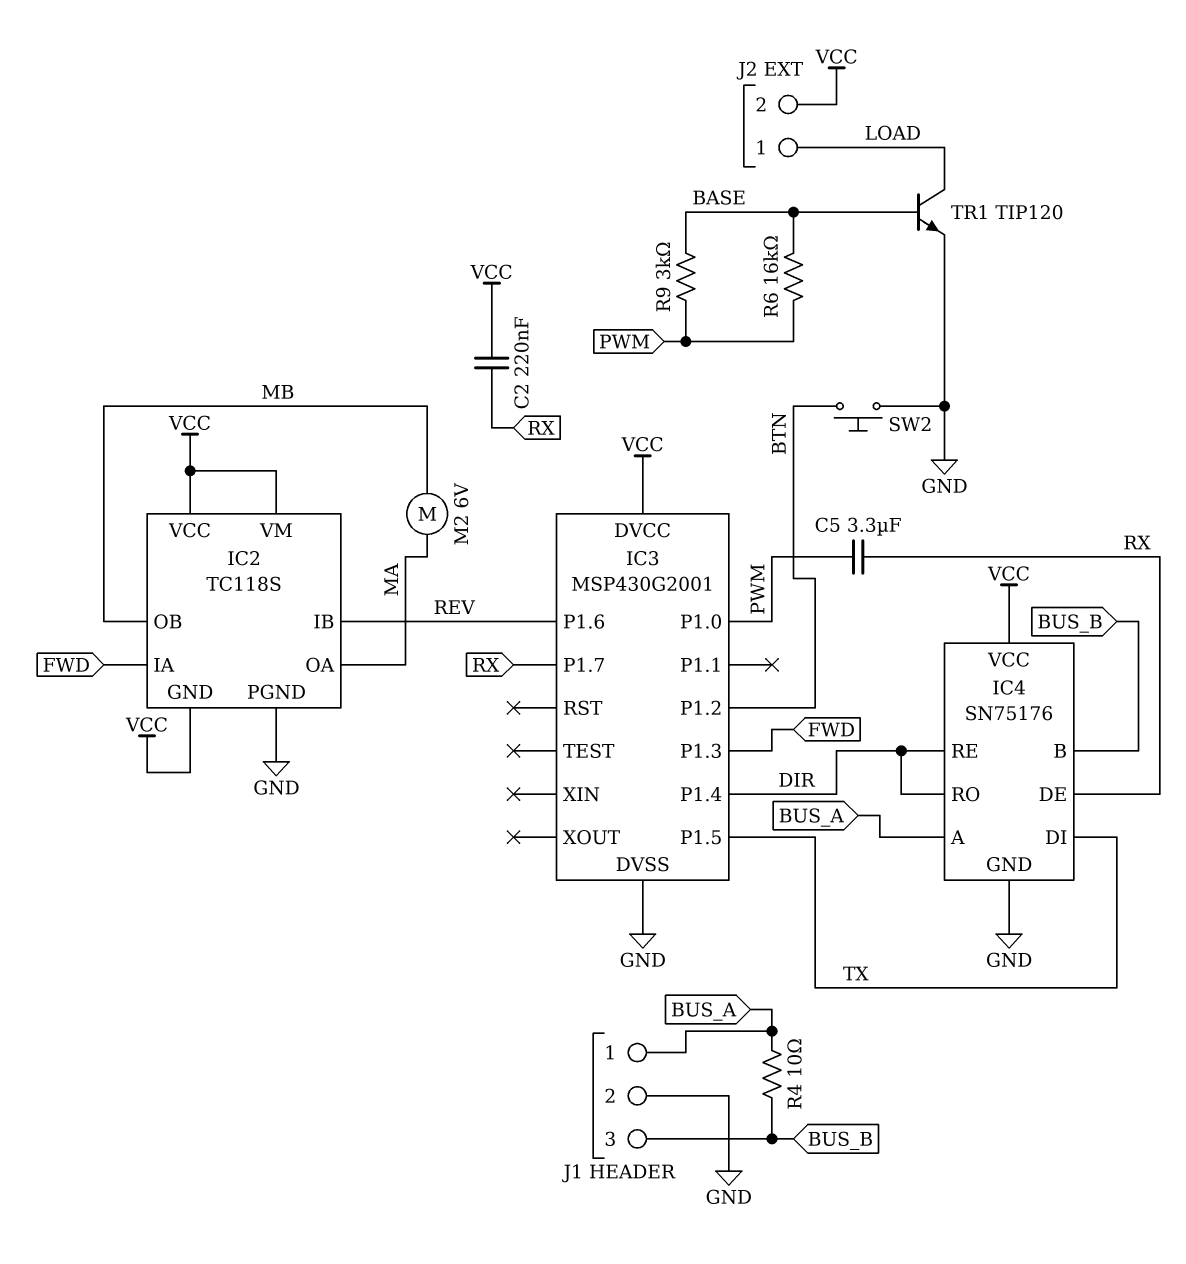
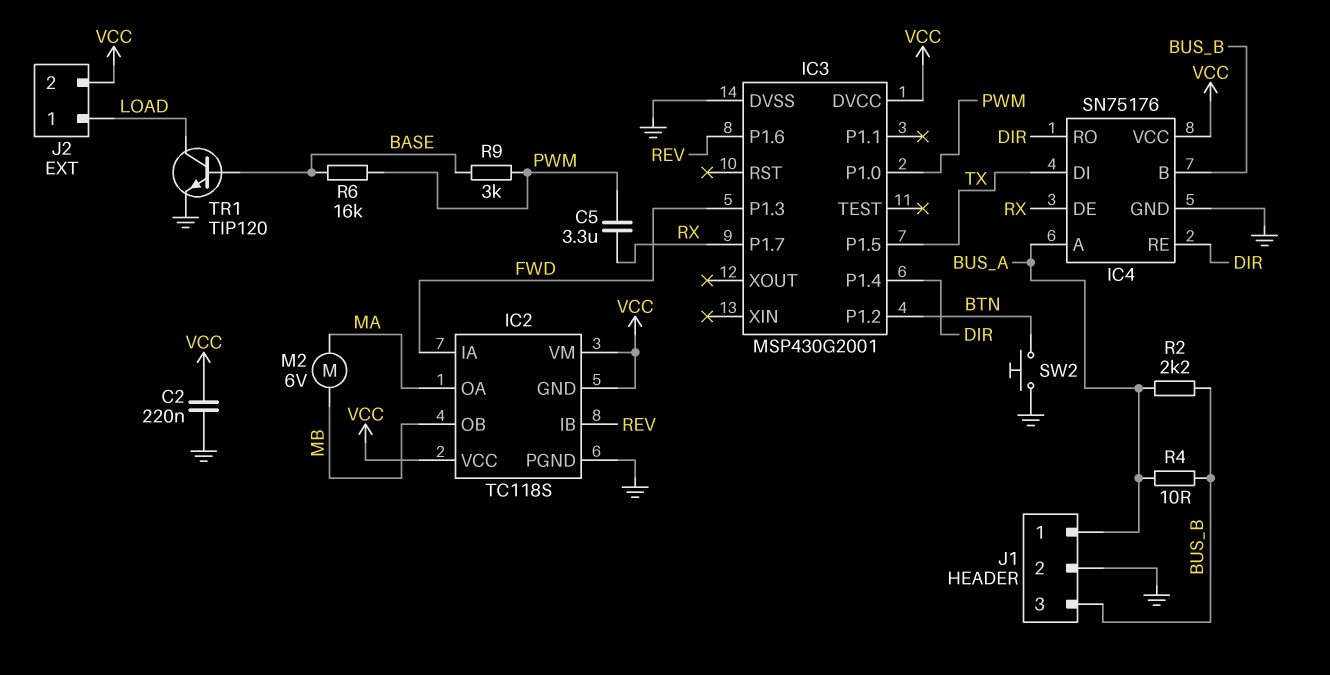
C2: 220nF (RX, VCC) -> 220nF (GND, VCC)
R2: none -> 2.2k (BUS_A, BUS_B)

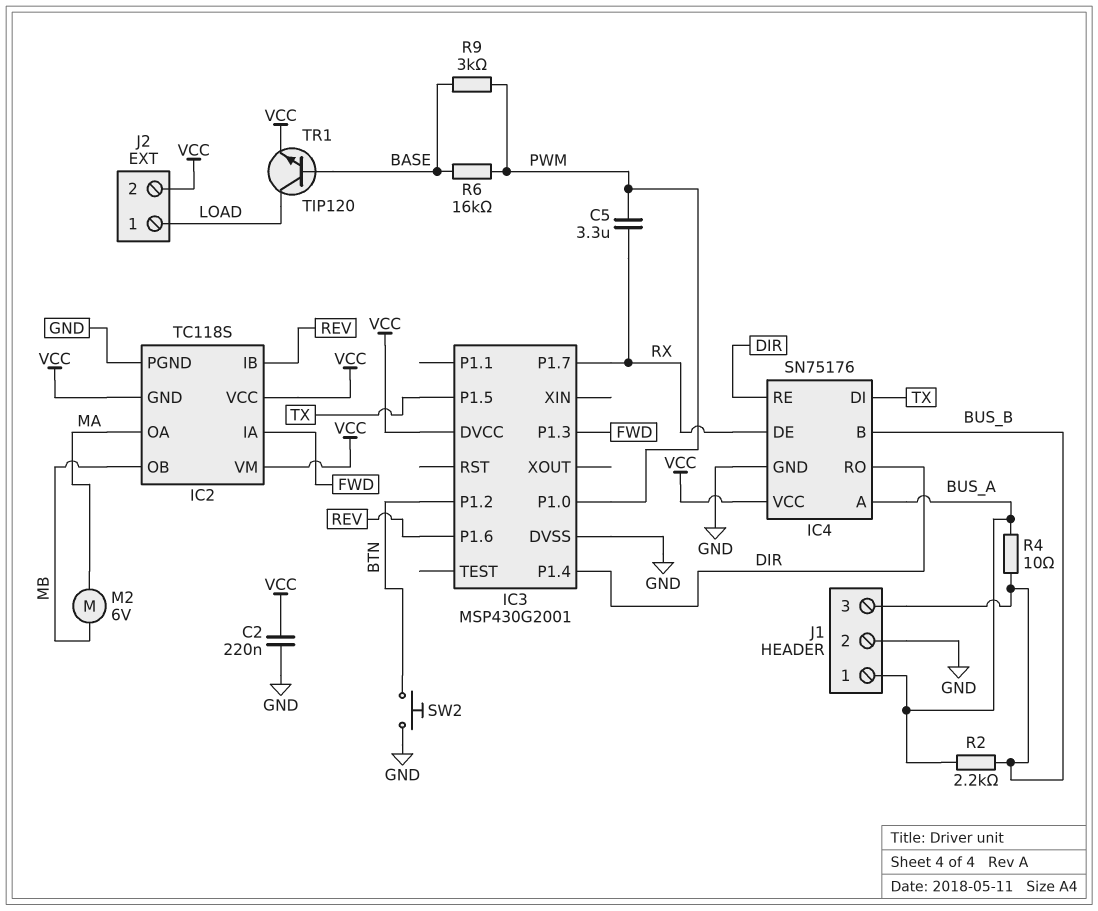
TR1: NPN TIP120 (B BASE, C LOAD, E GND) -> NPN TIP120 (B BASE, C LOAD, E VCC)

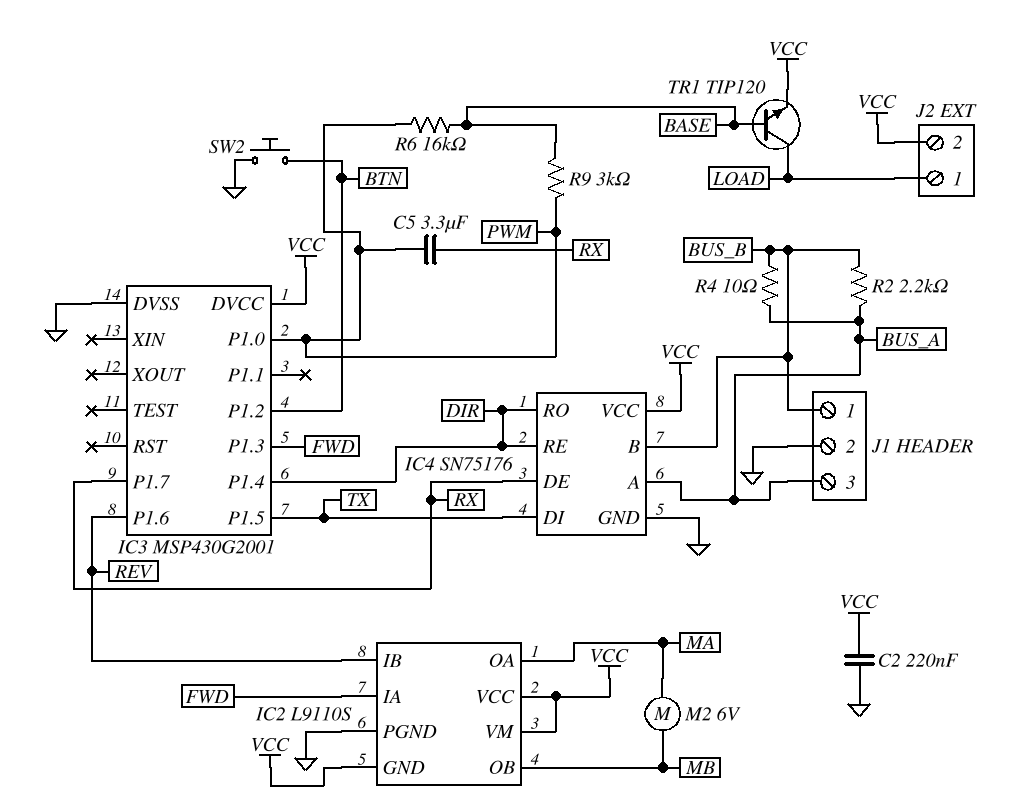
IC2: TC118S -> L9110S
J1 pin 1: BUS_A -> BUS_B
J1 pin 3: BUS_B -> BUS_A

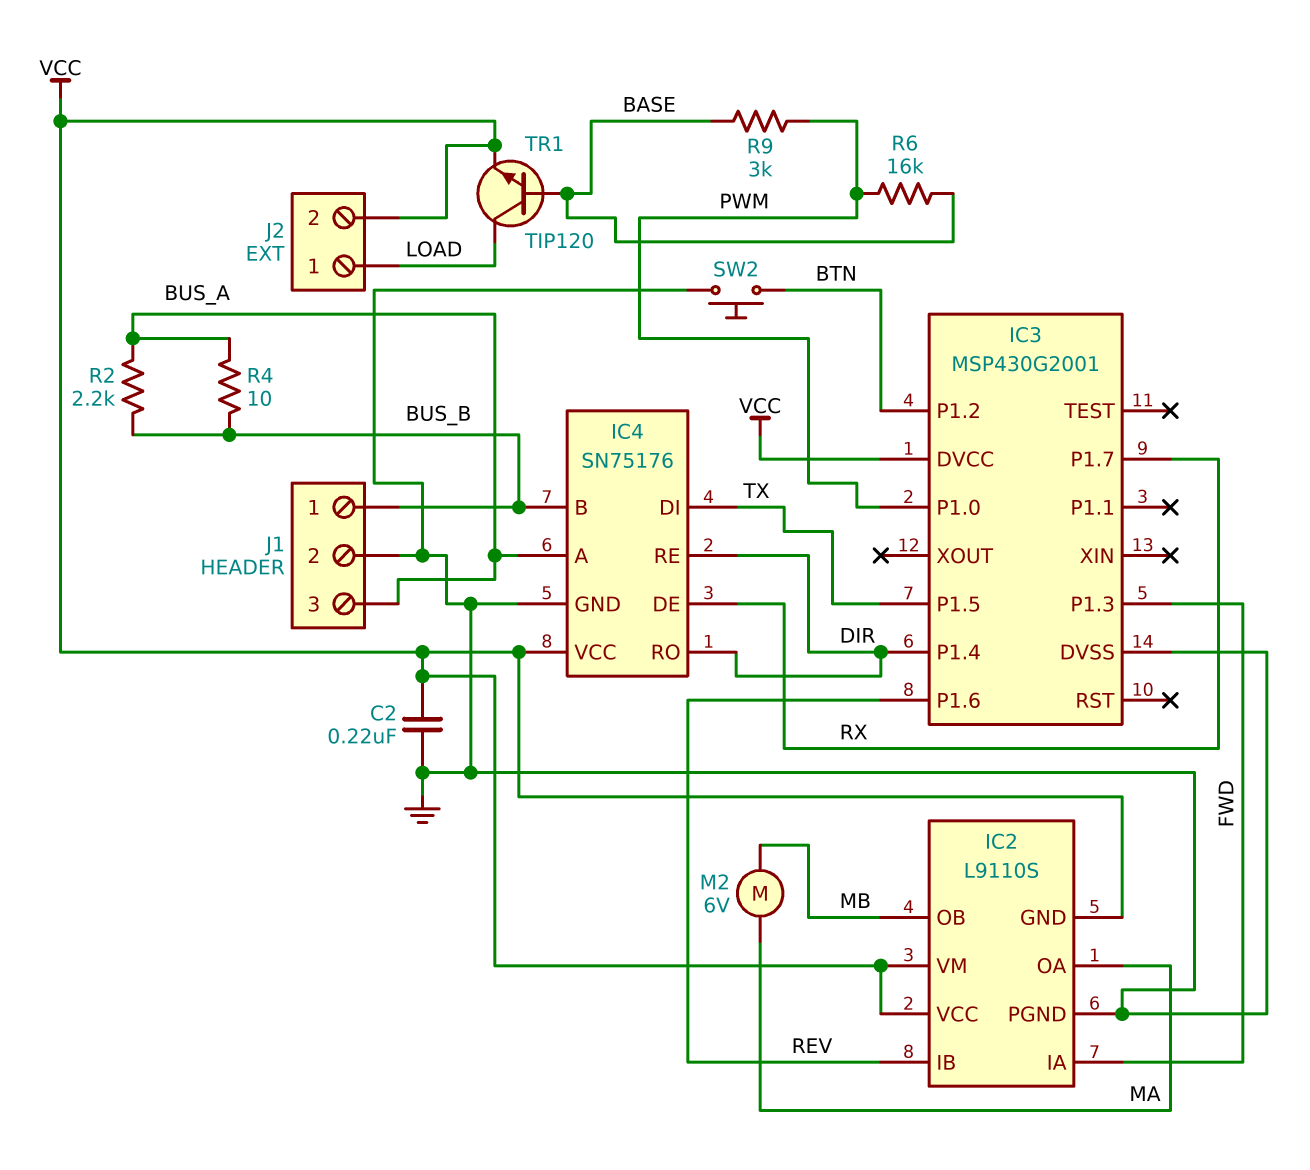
C5: 3.3uF (PWM, RX) -> none

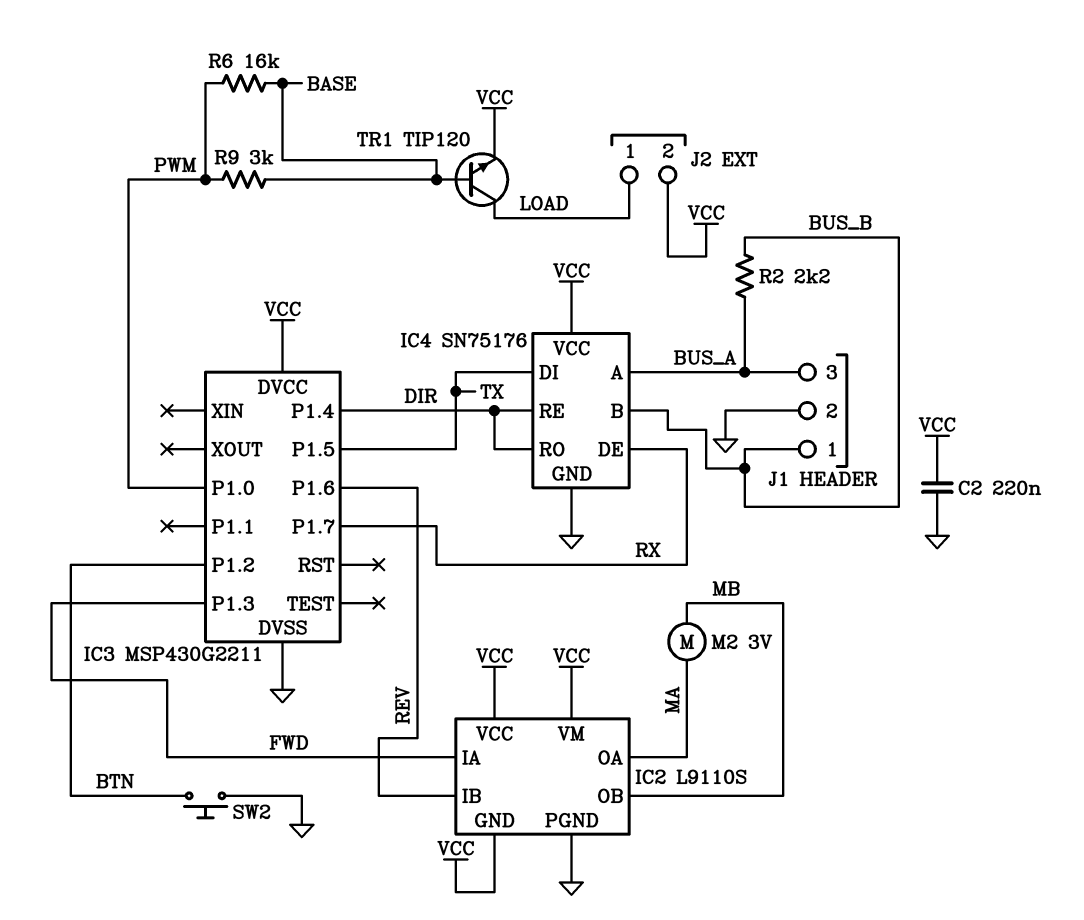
IC3: MSP430G2001 -> MSP430G2211
M2: motor 6V (MA, MB) -> motor 3V (MA, MB)
R4: 10 (BUS_A, BUS_B) -> none

